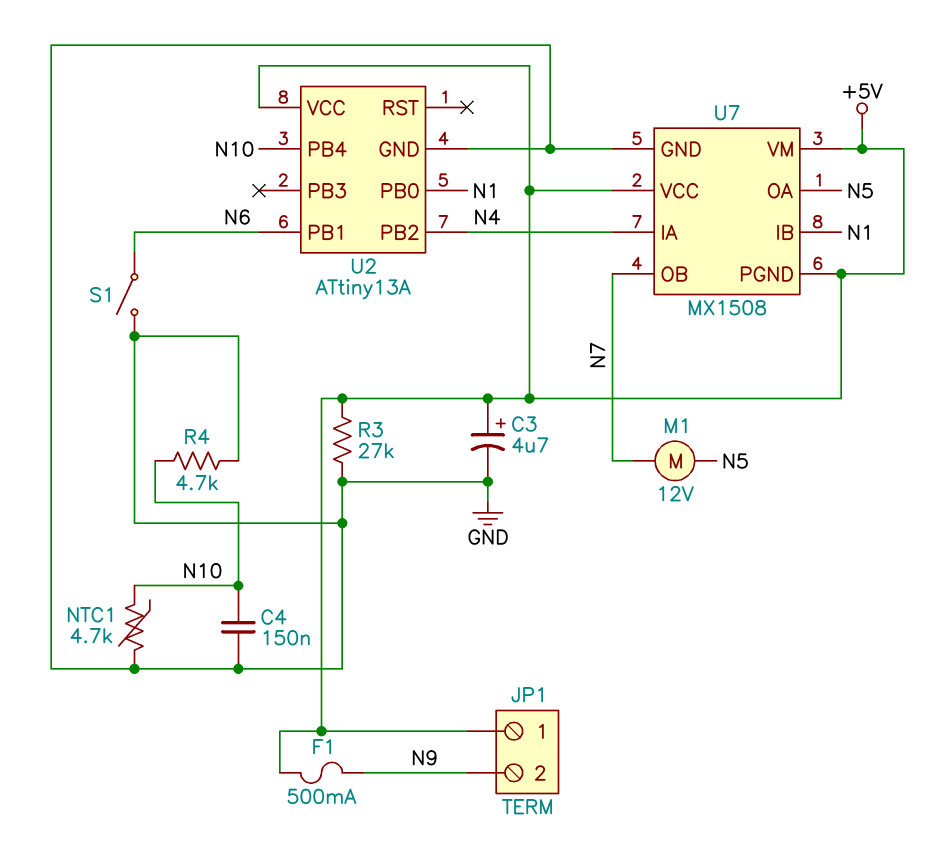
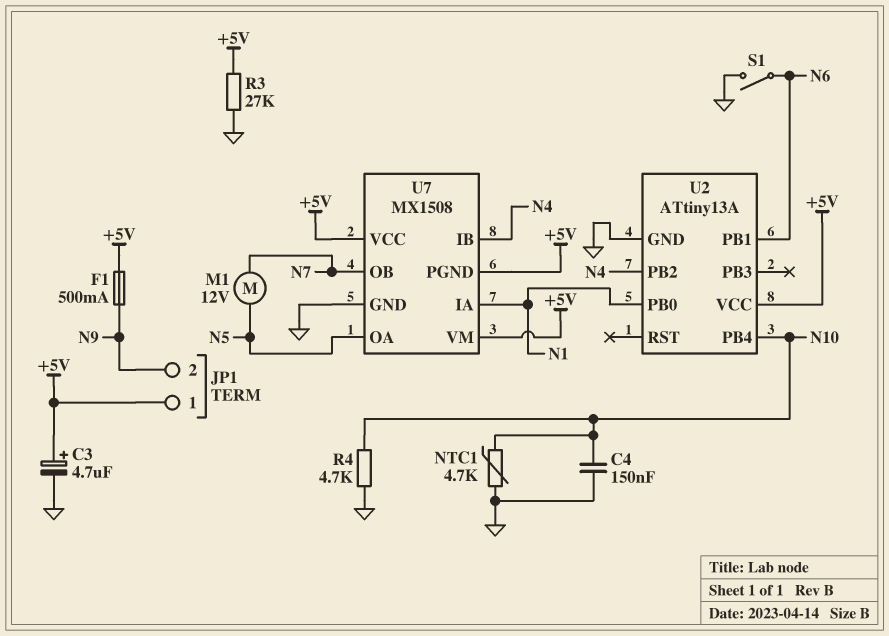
U7 pin IA: N4 -> N1
U7 pin IB: N1 -> N4

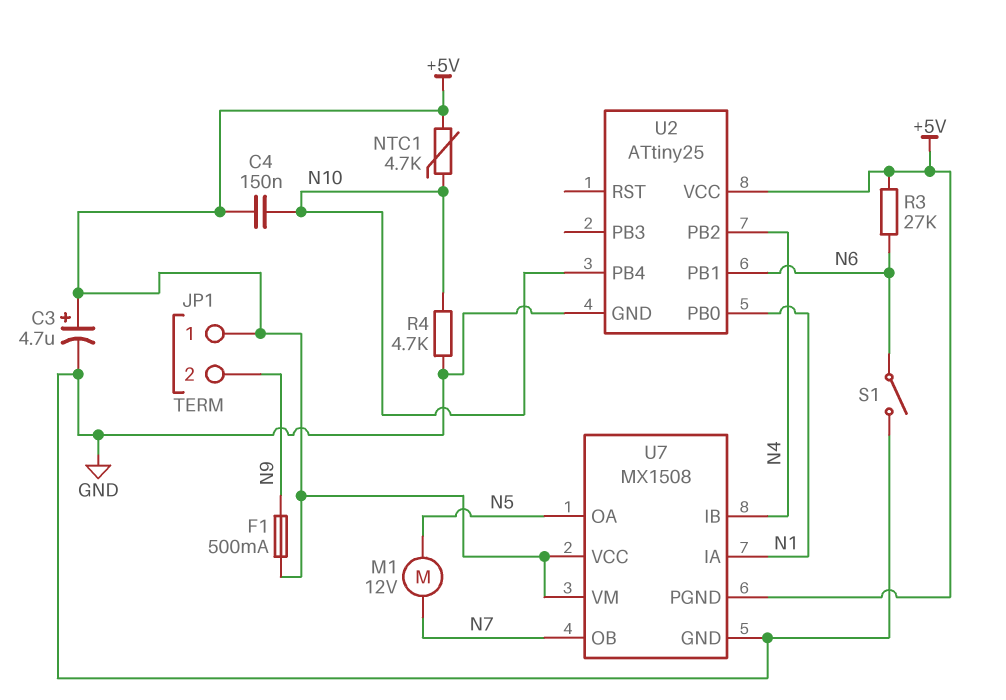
C4: 150nF (GND, N10) -> 150nF (+5V, N10)
NTC1: 4.7k (GND, N10) -> 4.7k (+5V, N10)
R3: 27k (+5V, GND) -> 27k (+5V, N6)
U2: ATtiny13A -> ATtiny25

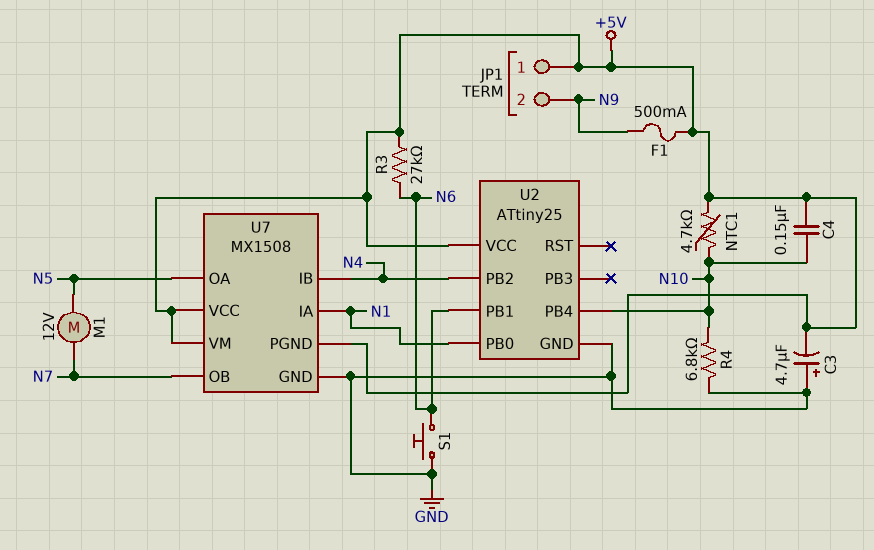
C3: 4.7uF (plus +5V, minus GND) -> 4.7uF (plus GND, minus +5V)
R4: 4.7k (GND, N10) -> 6.8k (GND, N10)
S1: switch (GND, N6) -> button (GND, N6)

